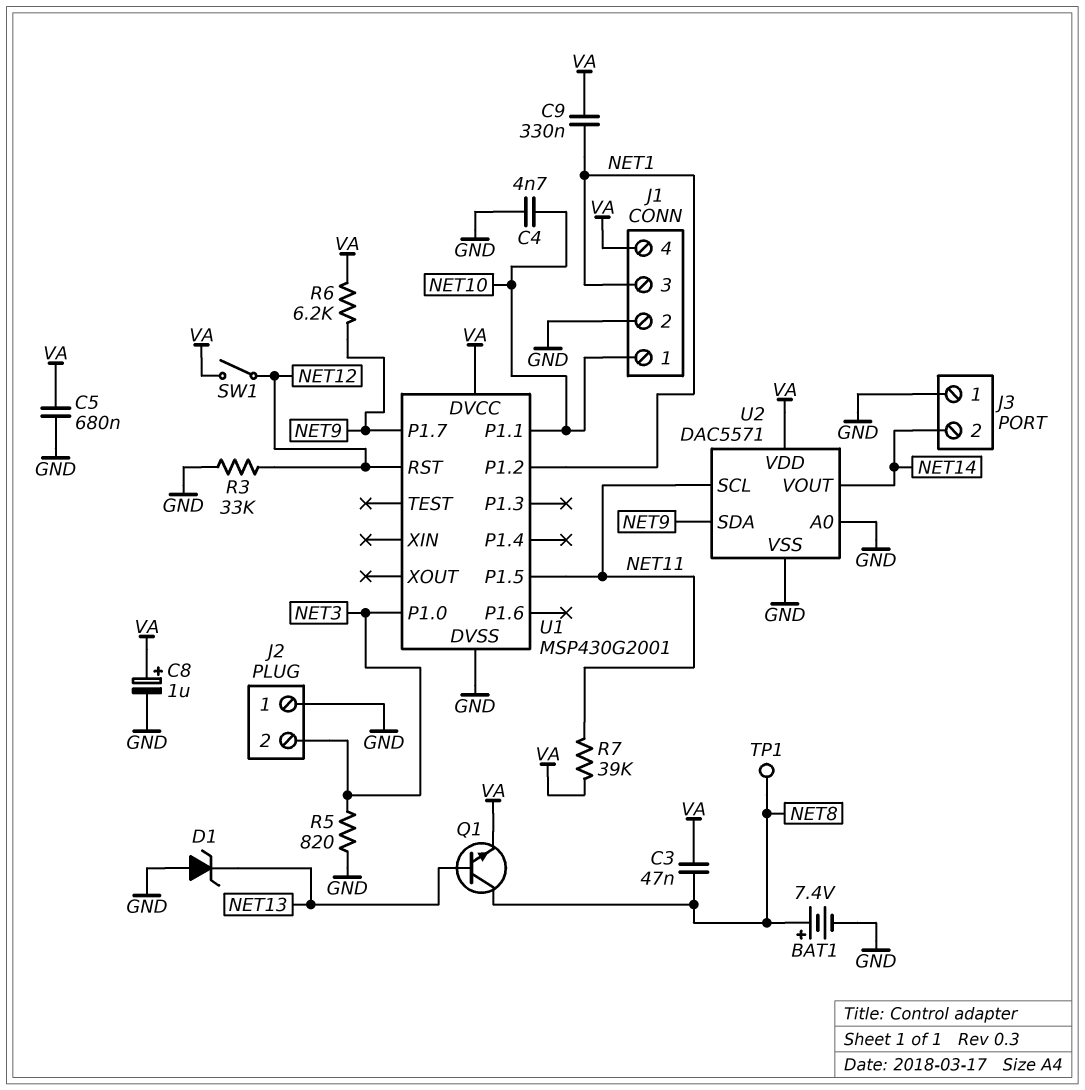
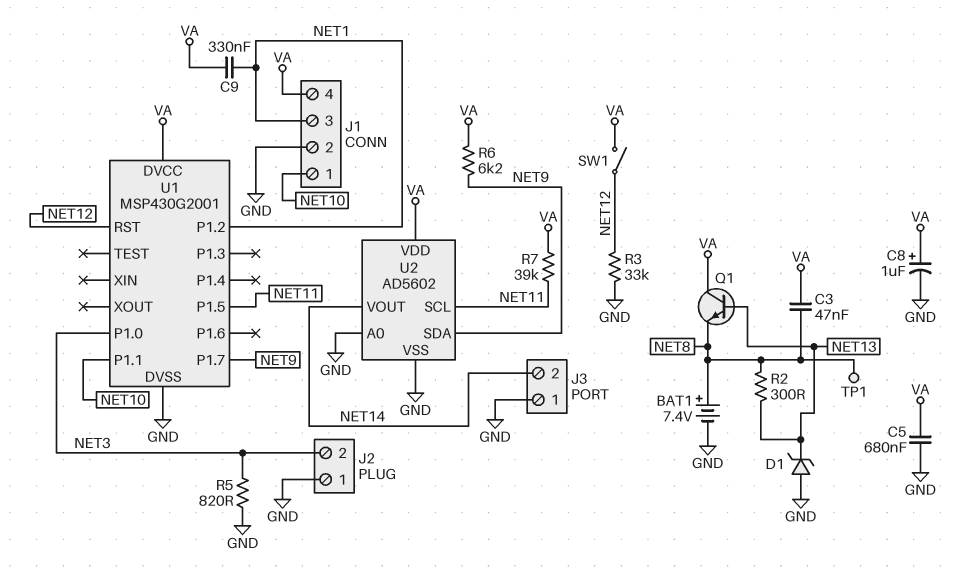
C4: 4.7nF (GND, NET10) -> none
Q1: NPN (B NET13, C NET8, E VA) -> NPN (B NET13, C VA, E NET8)
R2: none -> 300 (NET8, NET13)
U2: DAC5571 -> AD5602

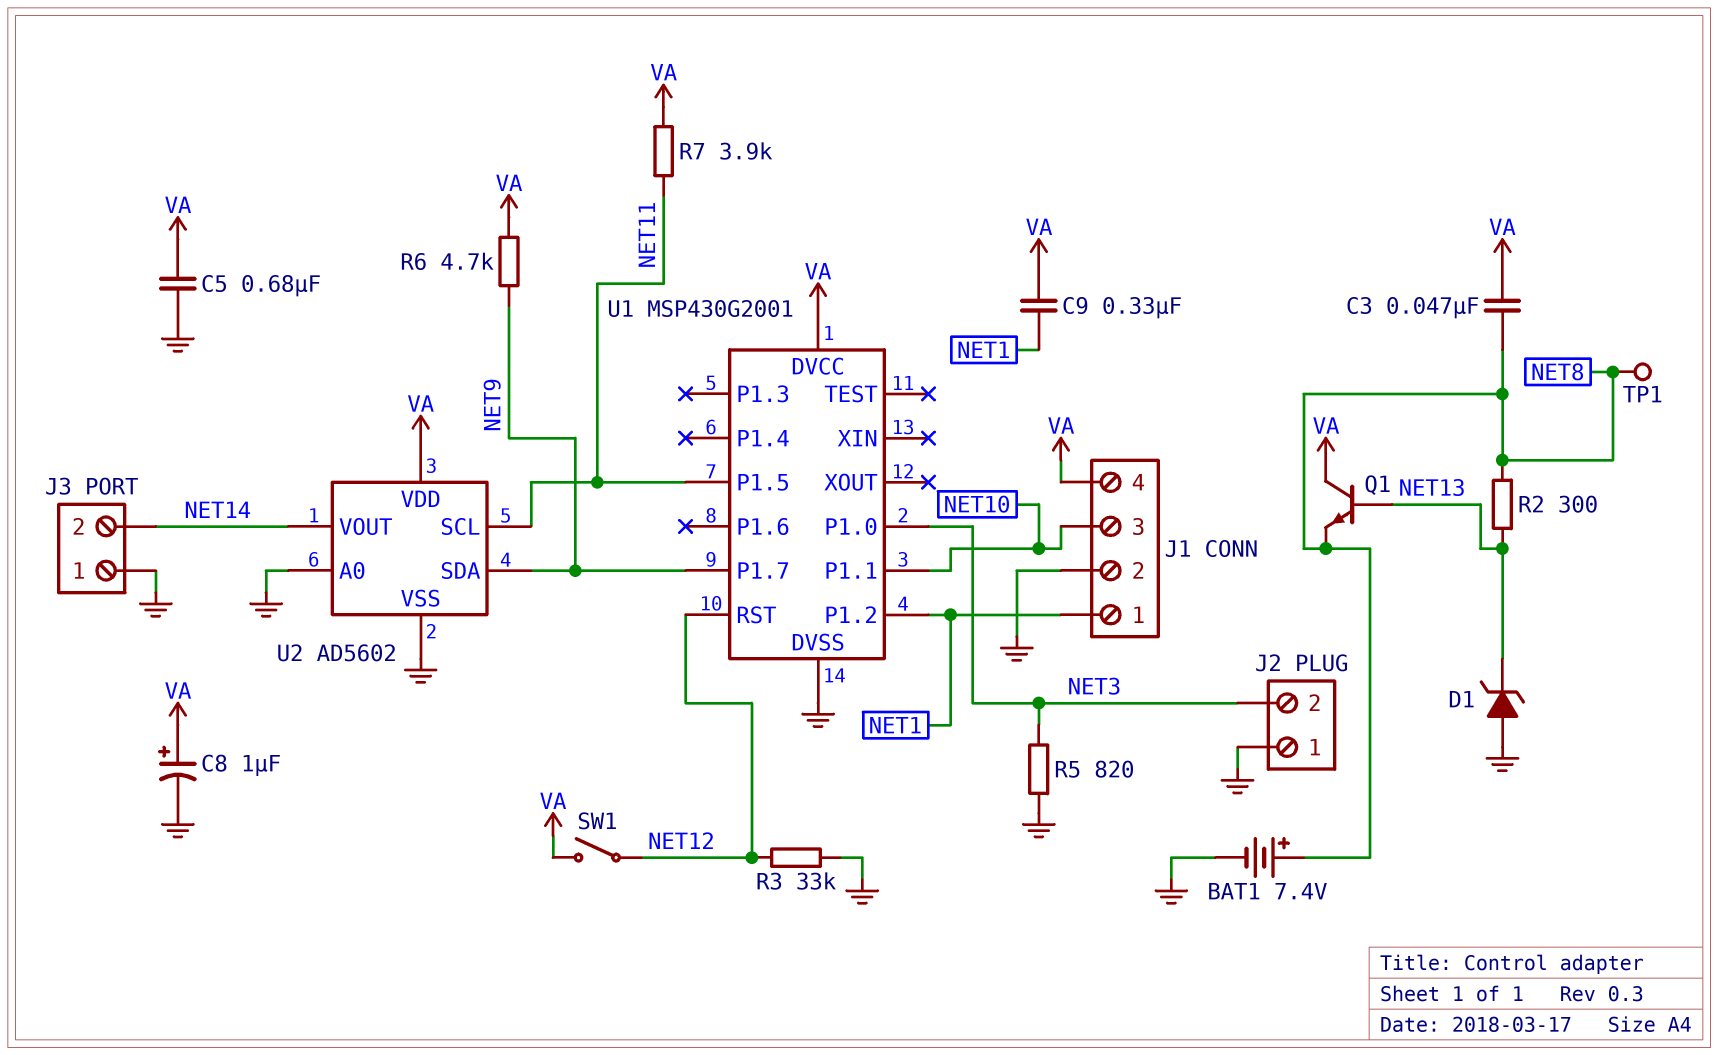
J1 pin 1: NET10 -> NET1
J1 pin 3: NET1 -> NET10
R6: 6.2k (NET9, VA) -> 4.7k (NET9, VA)
R7: 39k (NET11, VA) -> 3.9k (NET11, VA)

